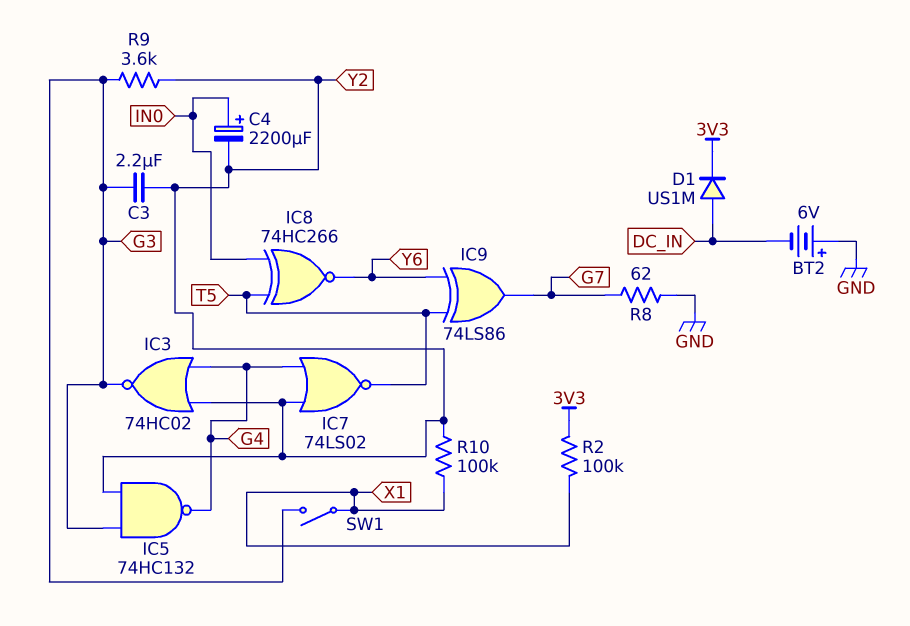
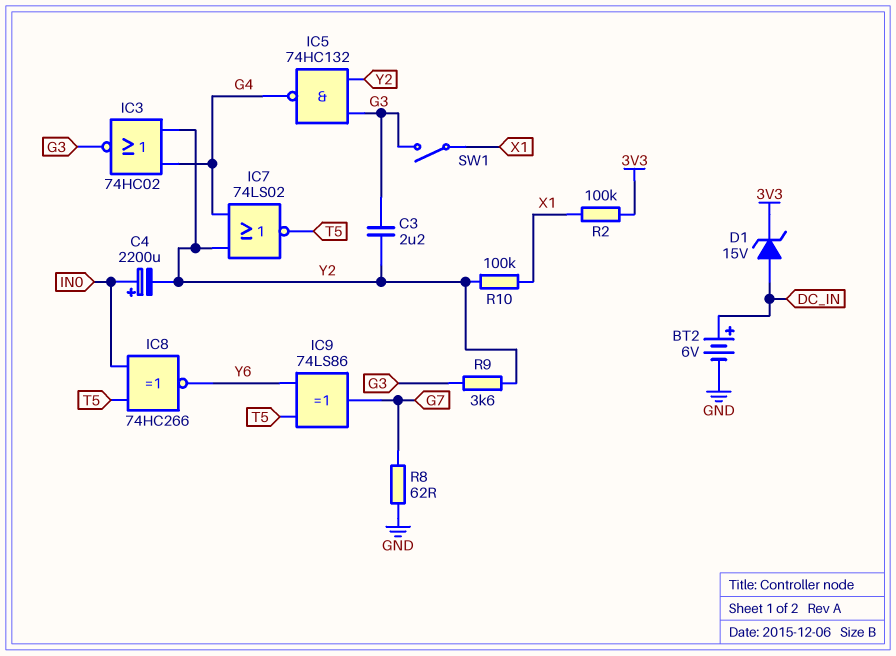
BT2: 6V (plus GND, minus DC_IN) -> 6V (plus DC_IN, minus GND)
D1: diode US1M (A DC_IN, K 3V3) -> zener 15V (A DC_IN, K 3V3)

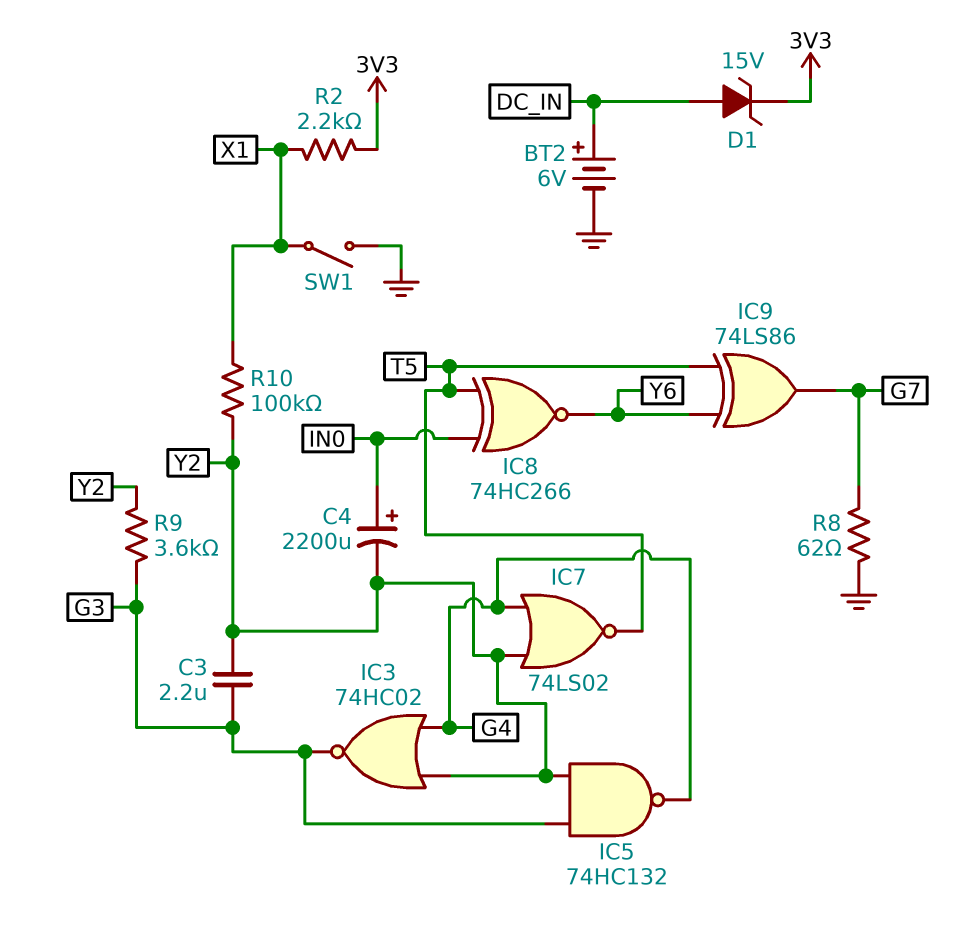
R2: 100k (3V3, X1) -> 2.2k (3V3, X1)
SW1: switch (G3, X1) -> switch (GND, X1)

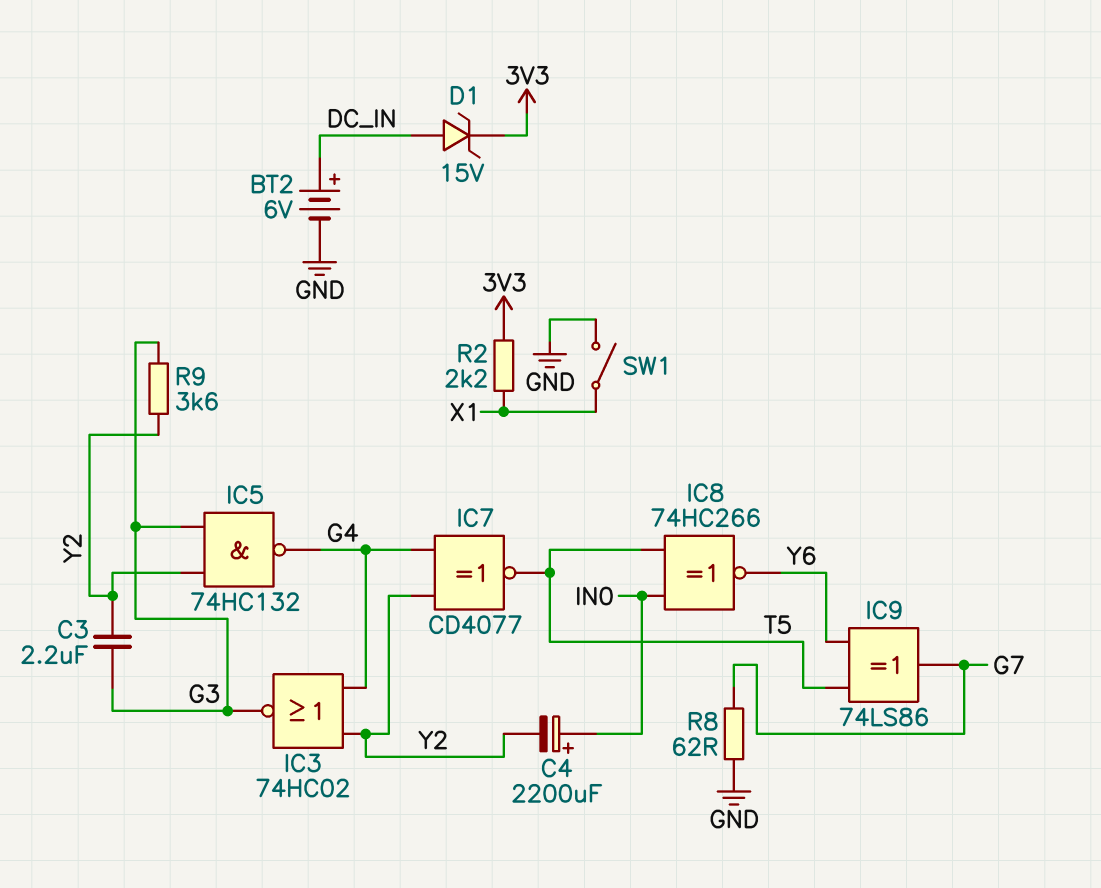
IC7: NOR 74LS02 (in G4, in Y2, out T5) -> XNOR CD4077 (in G4, in Y2, out T5)
R10: 100k (X1, Y2) -> none

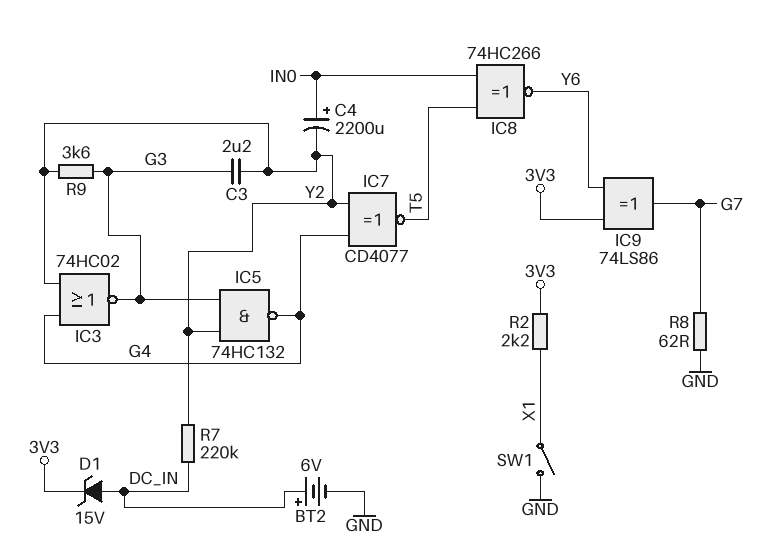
IC9: XOR 74LS86 (in T5, in Y6, out G7) -> XOR 74LS86 (in 3V3, in Y6, out G7)
R7: none -> 220k (DC_IN, Y2)

